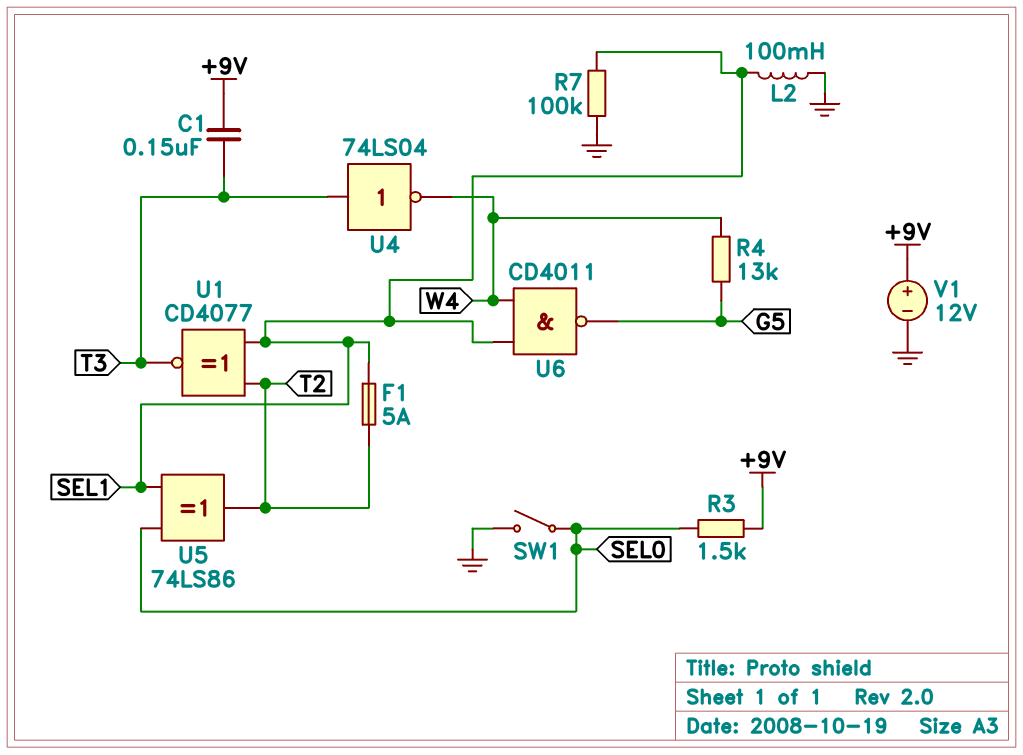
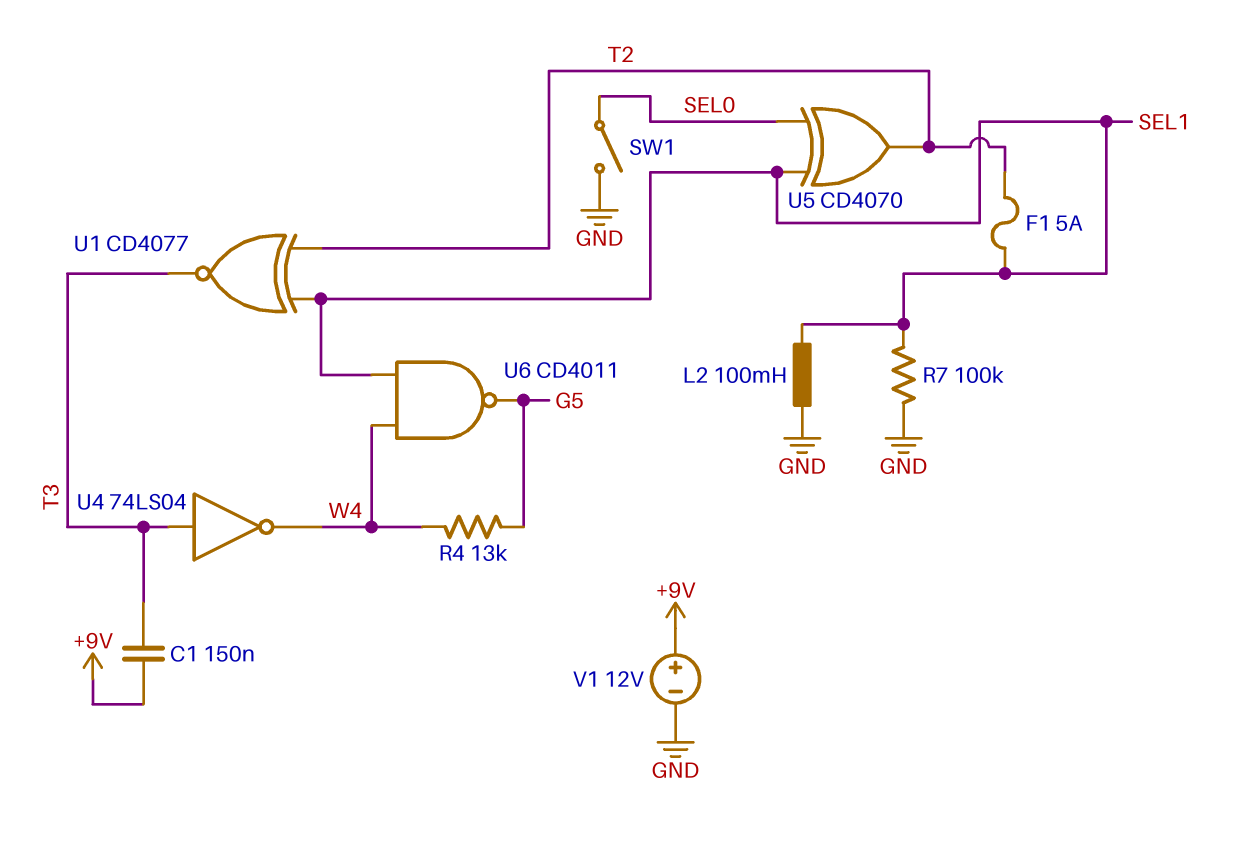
R3: 1.5k (+9V, SEL0) -> none
U5: XOR 74LS86 (in SEL0, in SEL1, out T2) -> XOR CD4070 (in SEL0, in SEL1, out T2)

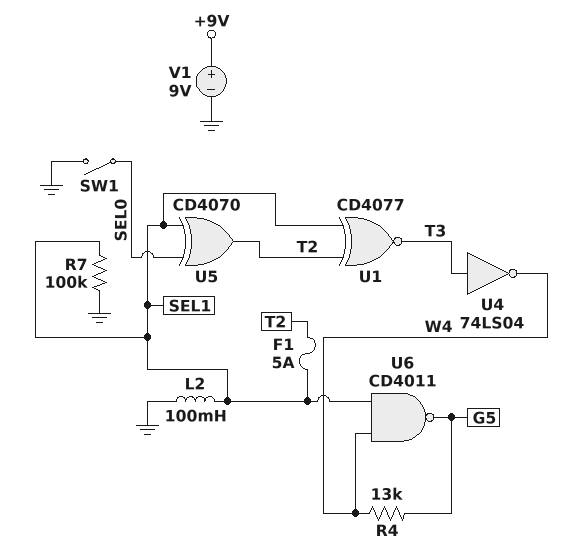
C1: 150nF (+9V, T3) -> none
V1: 12V (plus +9V, minus GND) -> 9V (plus +9V, minus GND)

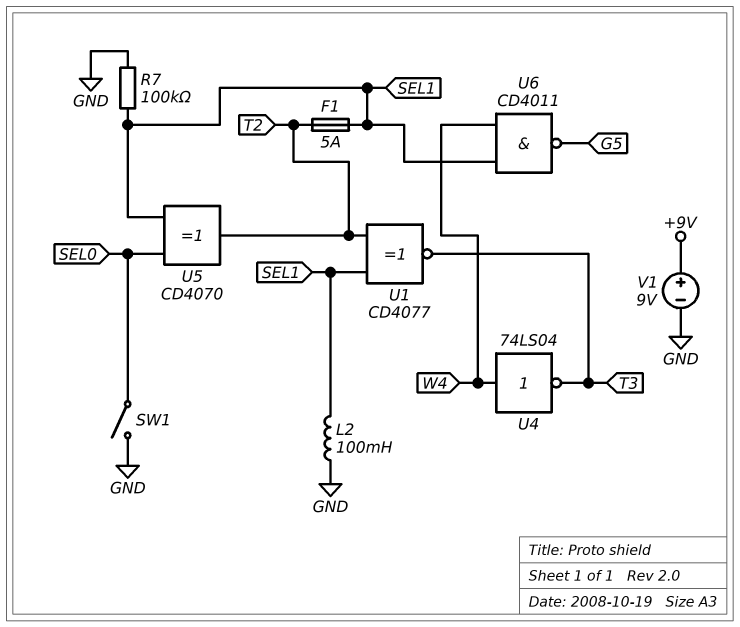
R4: 13k (G5, W4) -> none
U4: NOT 74LS04 (in T3, out W4) -> NOT 74LS04 (in W4, out T3)

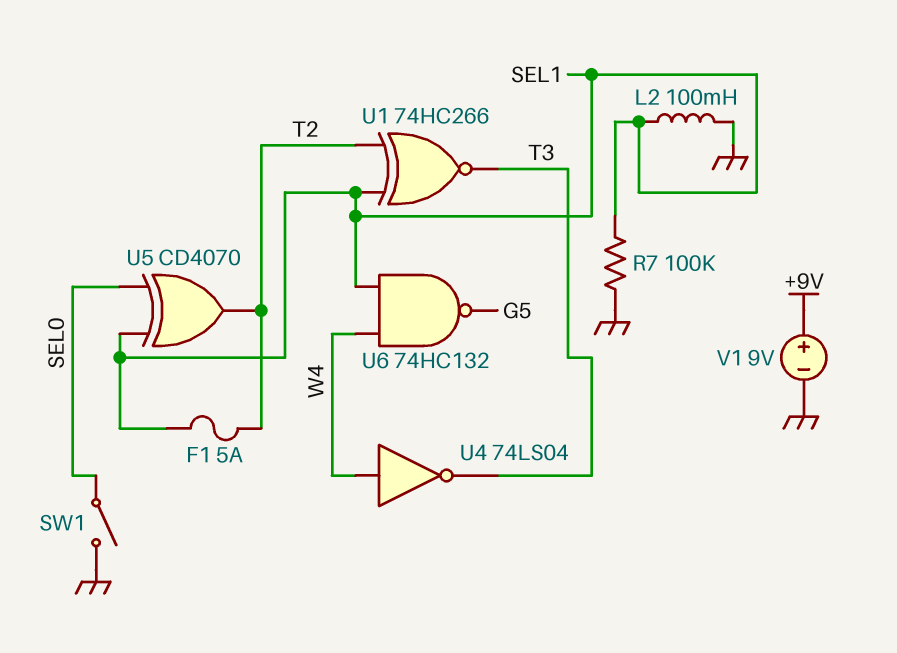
U1: XNOR CD4077 (in SEL1, in T2, out T3) -> XNOR 74HC266 (in SEL1, in T2, out T3)
U6: NAND CD4011 (in SEL1, in W4, out G5) -> NAND 74HC132 (in SEL1, in W4, out G5)

